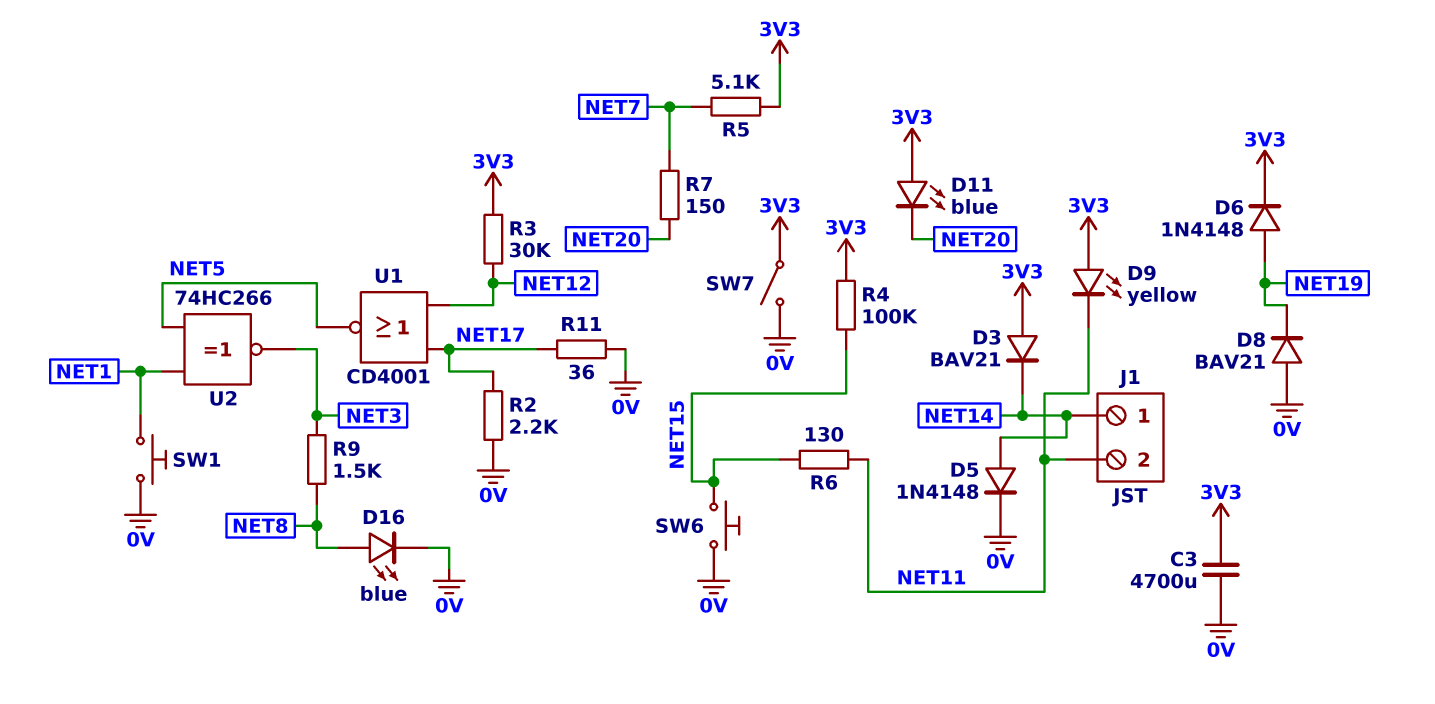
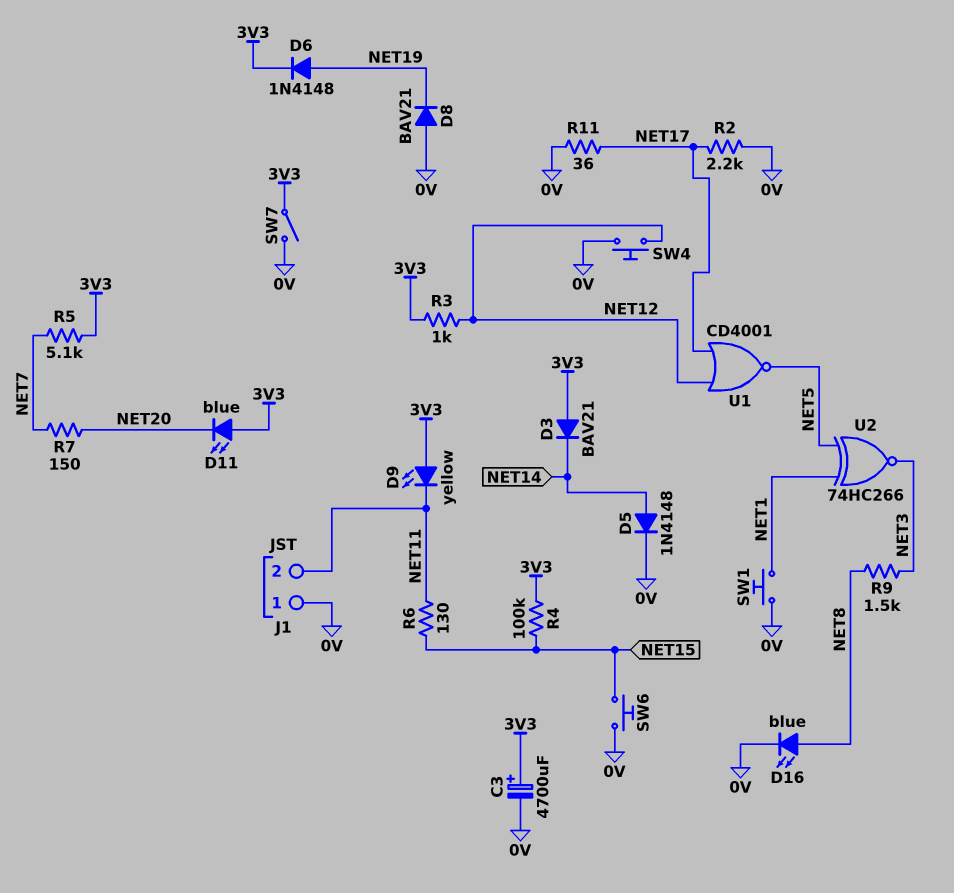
C3: 4700uF (0V, 3V3) -> 4700uF (plus 3V3, minus 0V)
J1 pin 1: NET14 -> 0V
R3: 30k (3V3, NET12) -> 1k (3V3, NET12)
SW4: none -> button (0V, NET12)

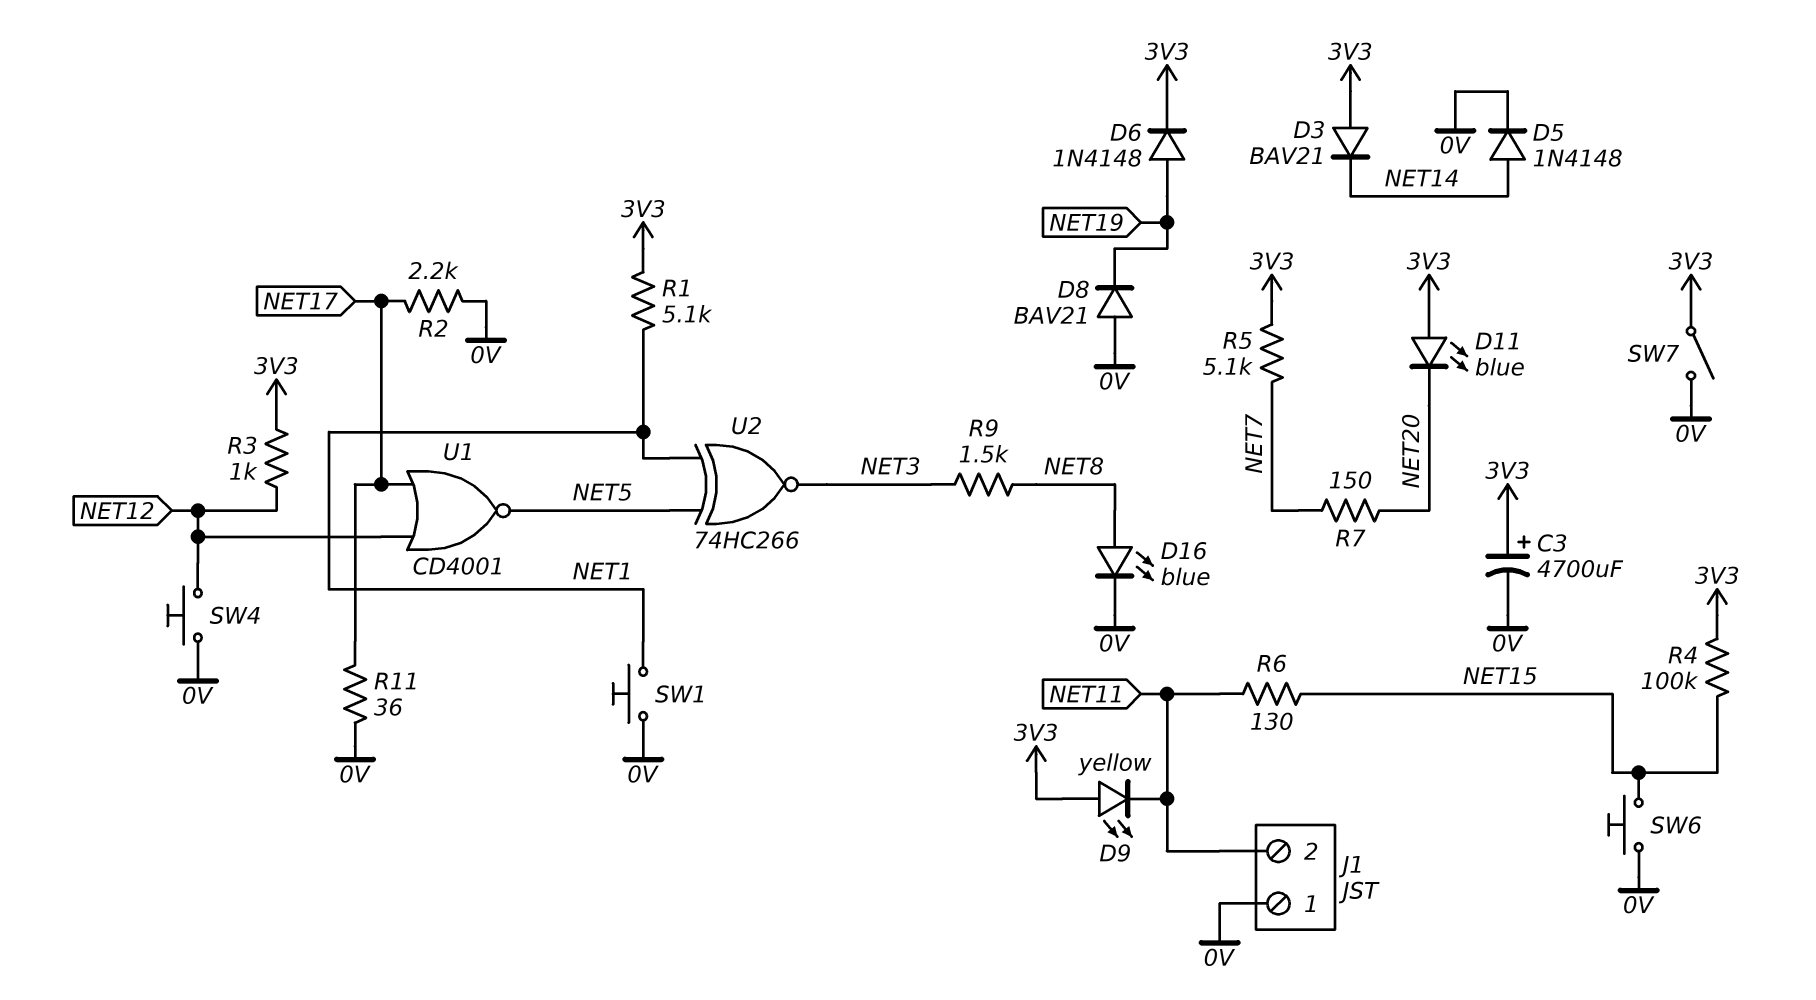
R1: none -> 5.1k (3V3, NET1)

